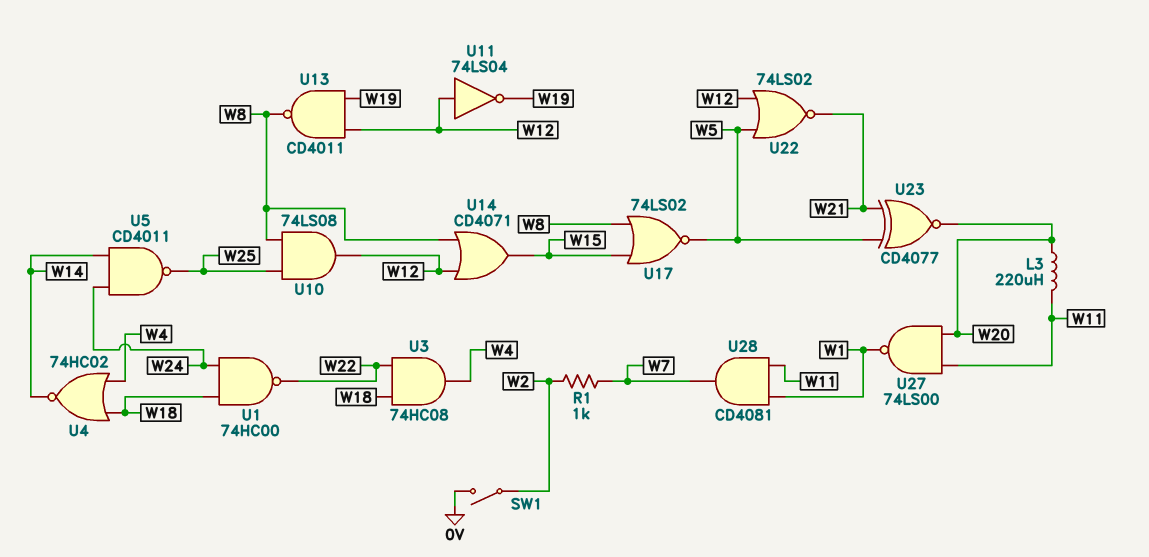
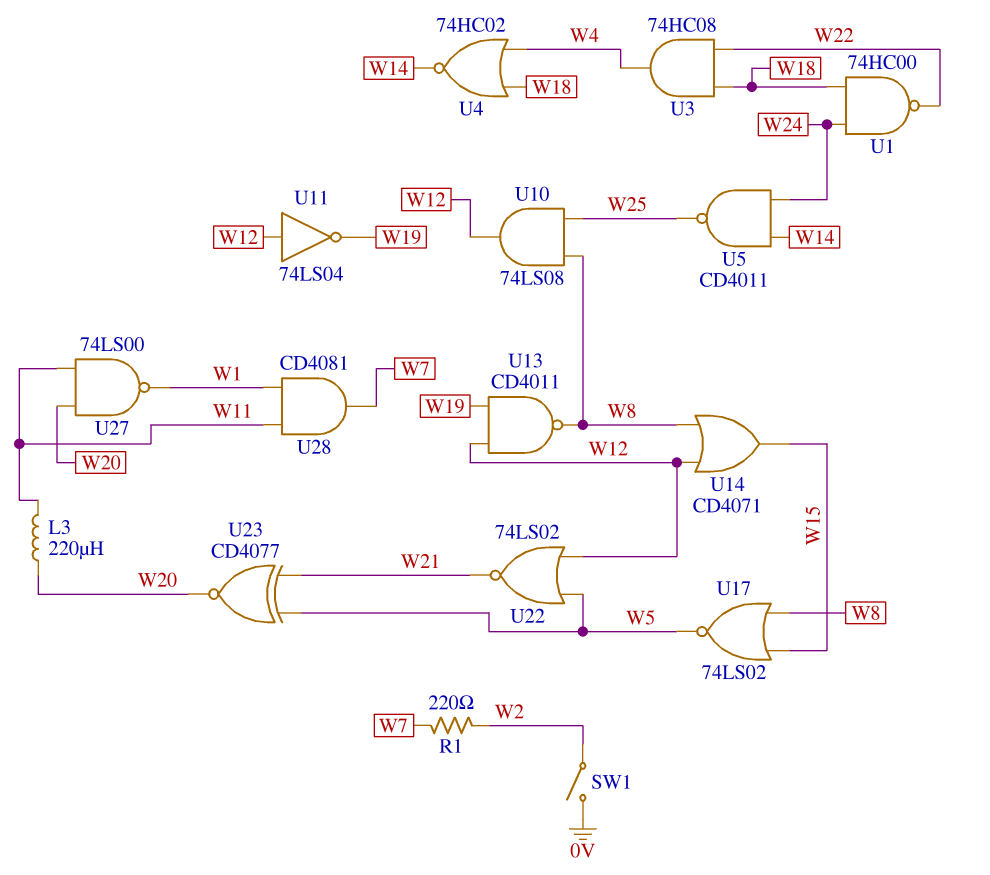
R1: 1k (W2, W7) -> 220 (W2, W7)

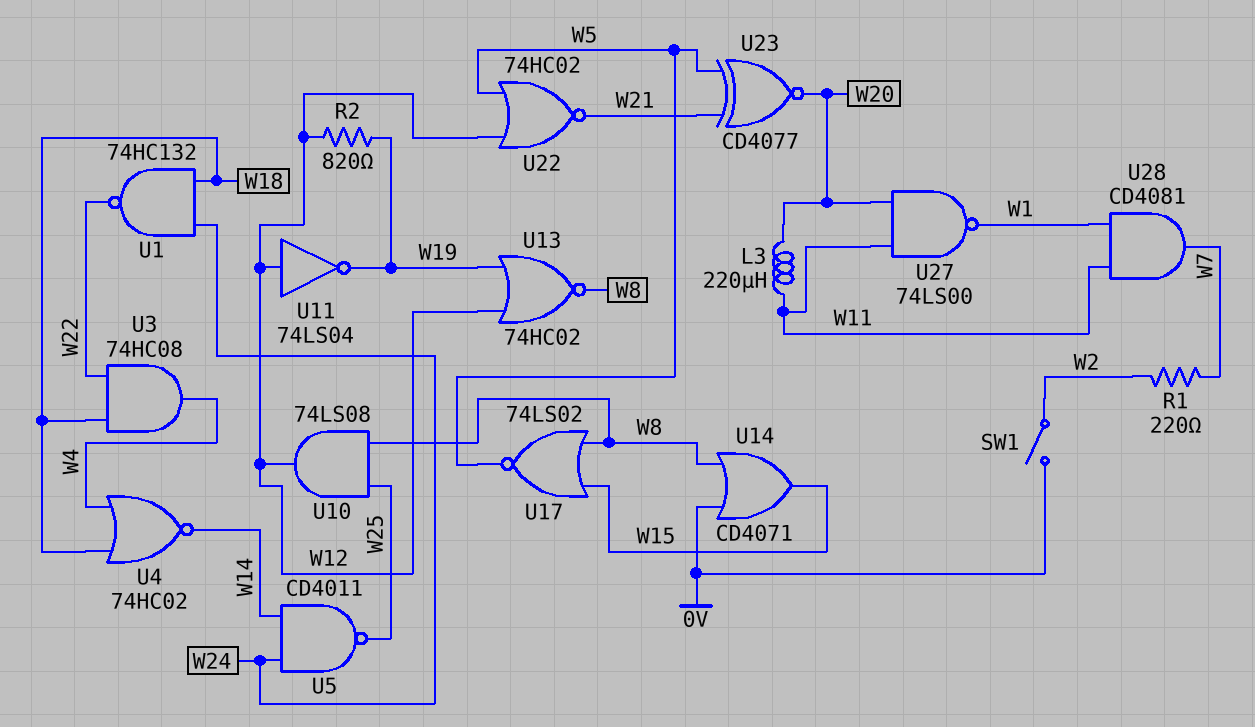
R2: none -> 820 (W12, W19)
U1: NAND 74HC00 (in W18, in W24, out W22) -> NAND 74HC132 (in W18, in W24, out W22)
U13: NAND CD4011 (in W12, in W19, out W8) -> NOR 74HC02 (in W12, in W19, out W8)
U14: OR CD4071 (in W8, in W12, out W15) -> OR CD4071 (in 0V, in W8, out W15)
U22: NOR 74LS02 (in W5, in W12, out W21) -> NOR 74HC02 (in W5, in W12, out W21)

